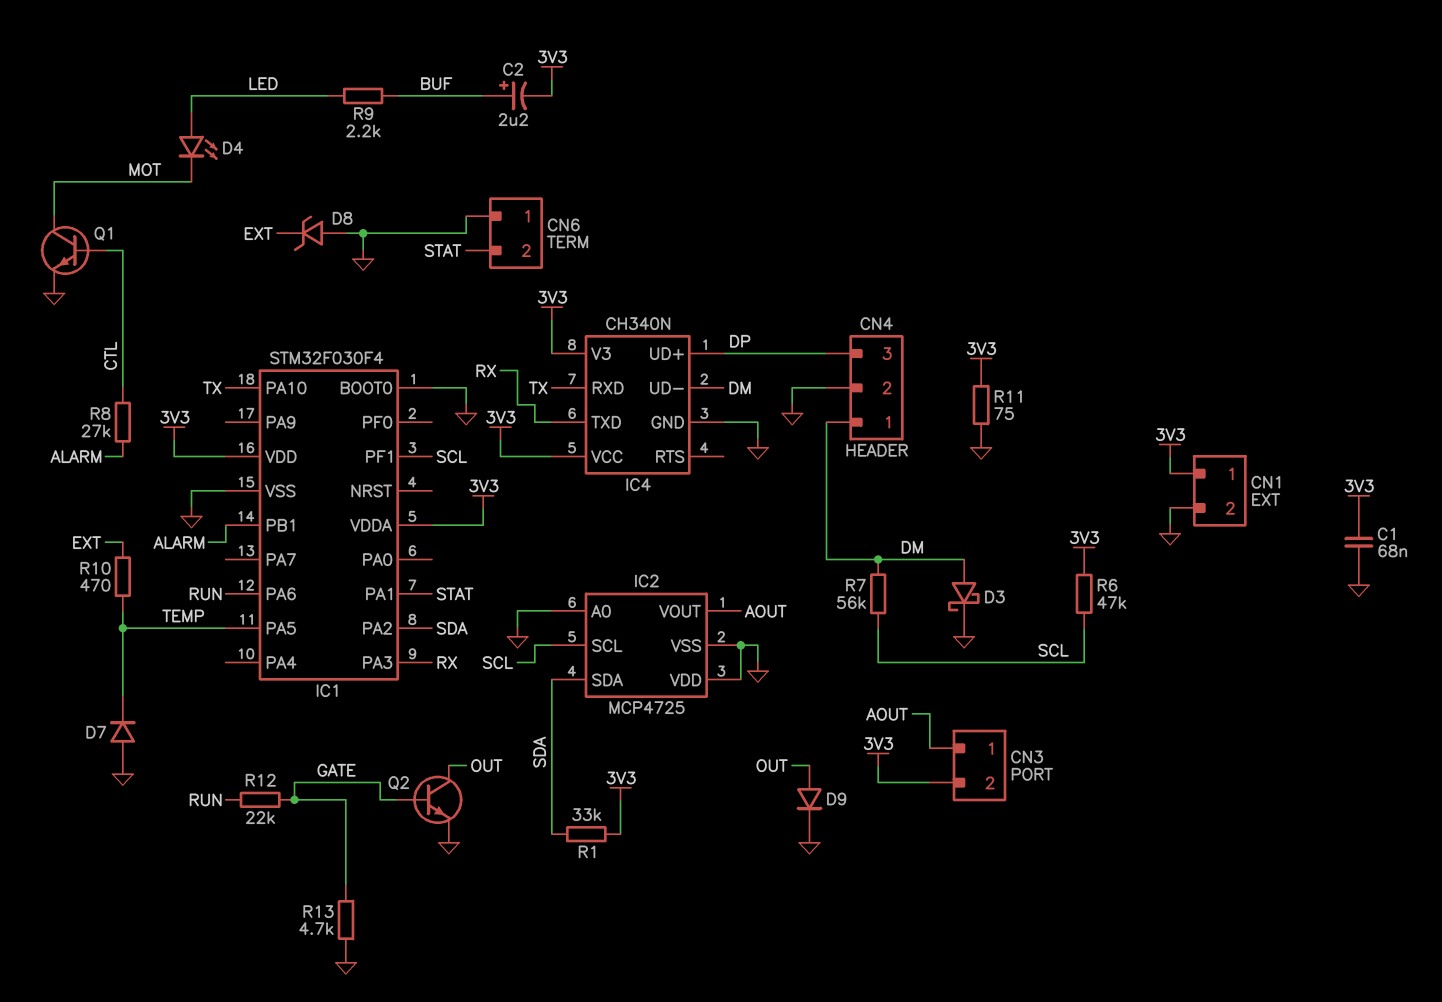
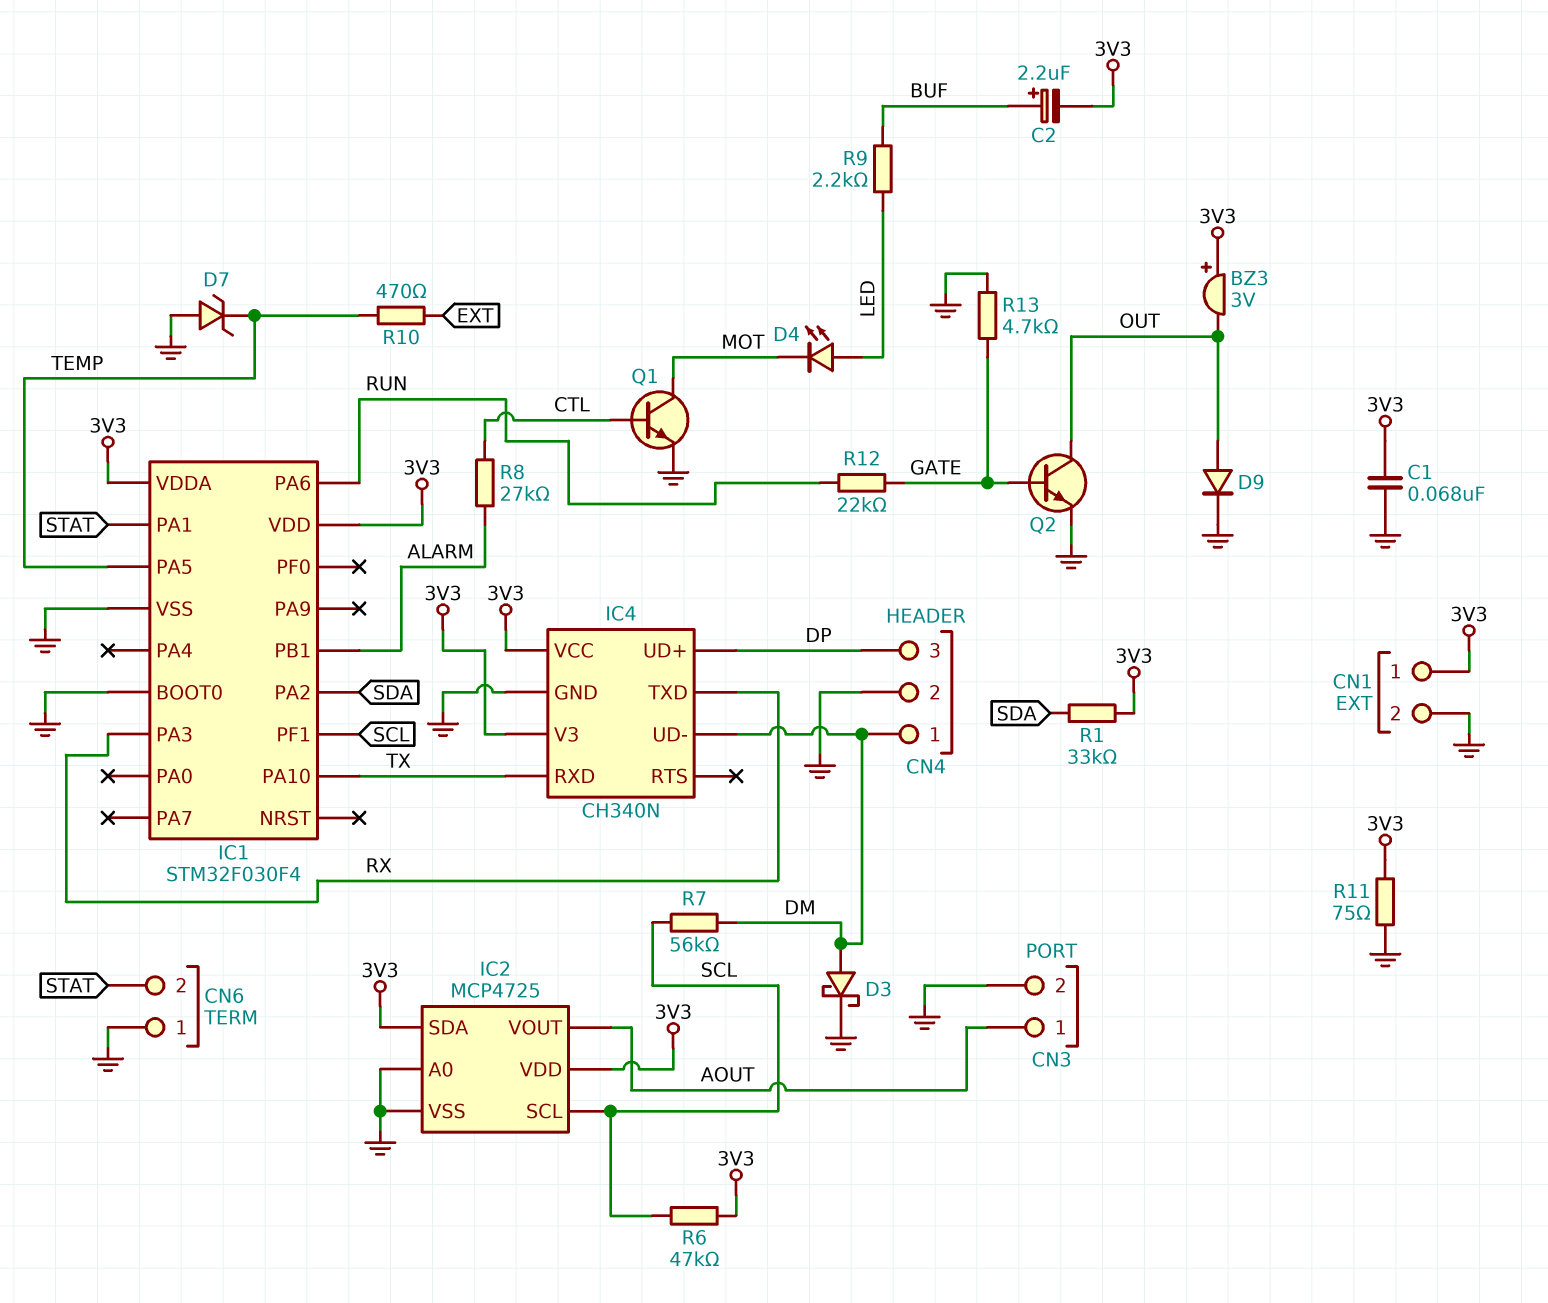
BZ3: none -> buzzer 3V (plus 3V3, minus OUT)
CN3 pin 2: 3V3 -> GND
D7: diode (A GND, K TEMP) -> zener (A GND, K TEMP)
D8: zener (A GND, K EXT) -> none
IC2 pin SDA: SDA -> 3V3
IC2 pin VDD: GND -> 3V3

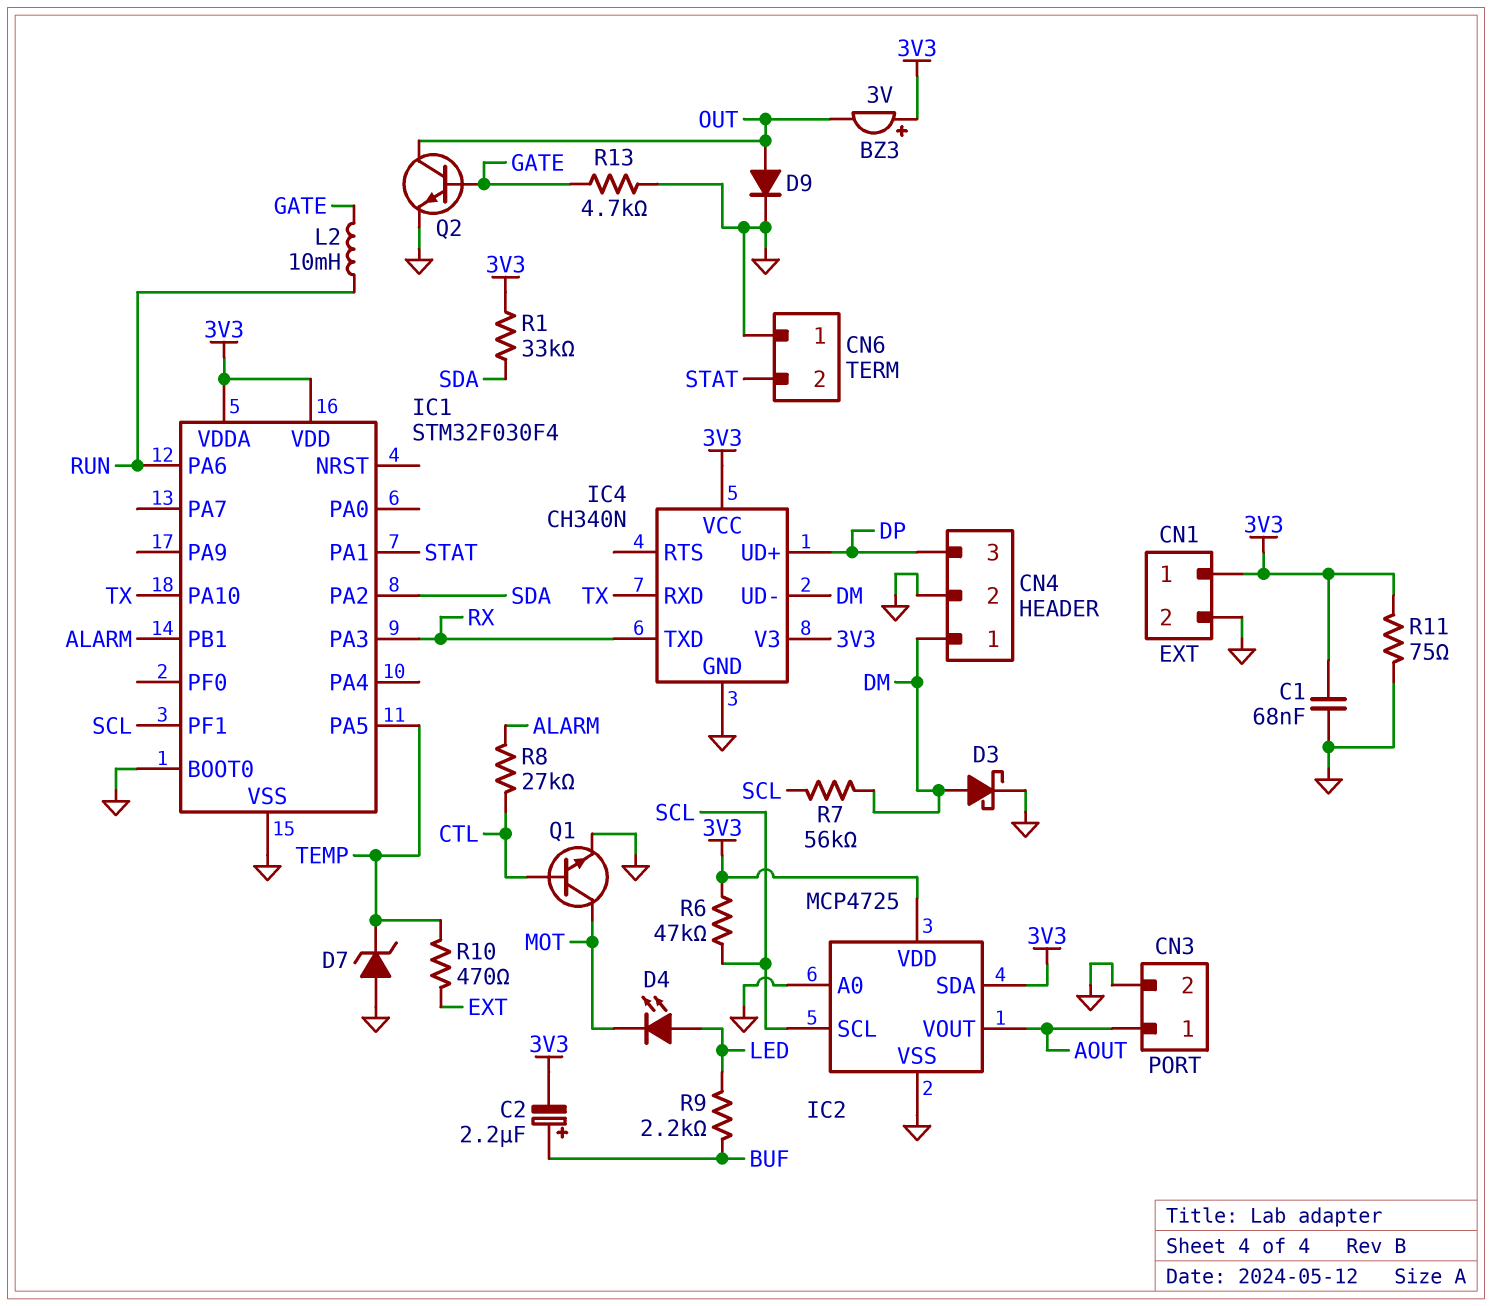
L2: none -> 10mH (GATE, RUN)
R12: 22k (GATE, RUN) -> none

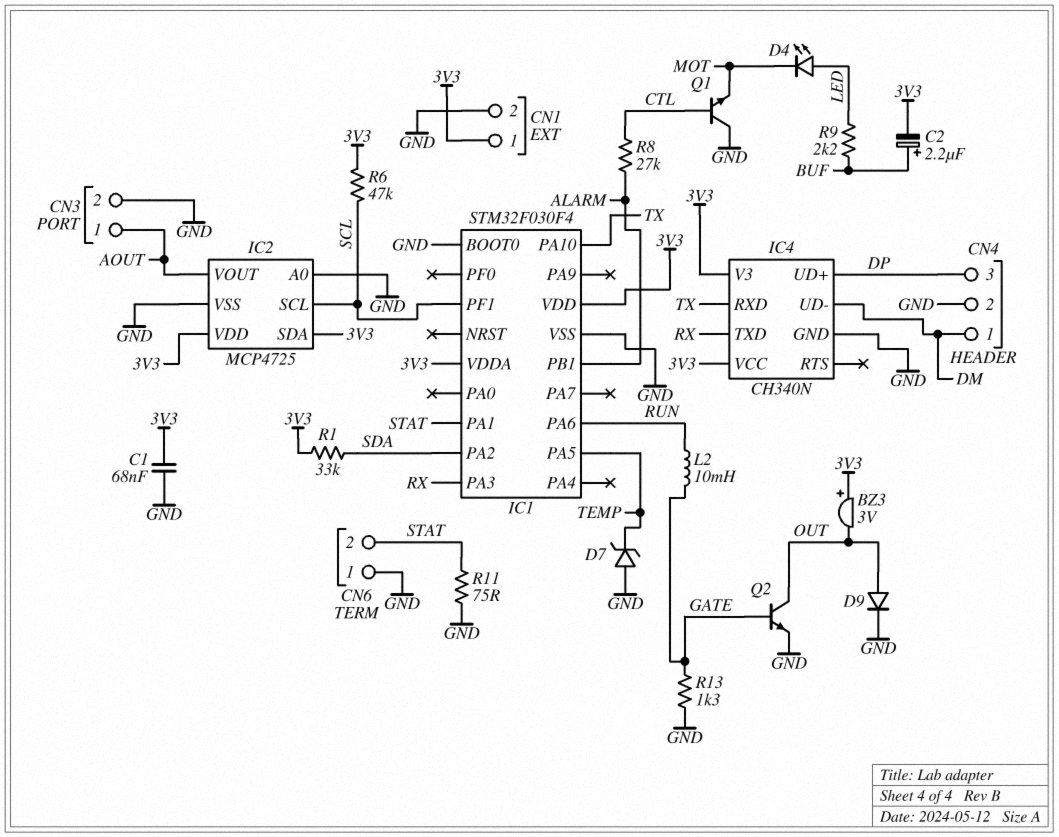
D3: schottky (A DM, K GND) -> none
Q1: NPN (B CTL, C MOT, E GND) -> NPN (B CTL, C GND, E MOT)
R7: 56k (DM, SCL) -> none
R10: 470 (EXT, TEMP) -> none
R11: 75 (3V3, GND) -> 75 (GND, STAT)
R13: 4.7k (GATE, GND) -> 1.3k (GATE, GND)

